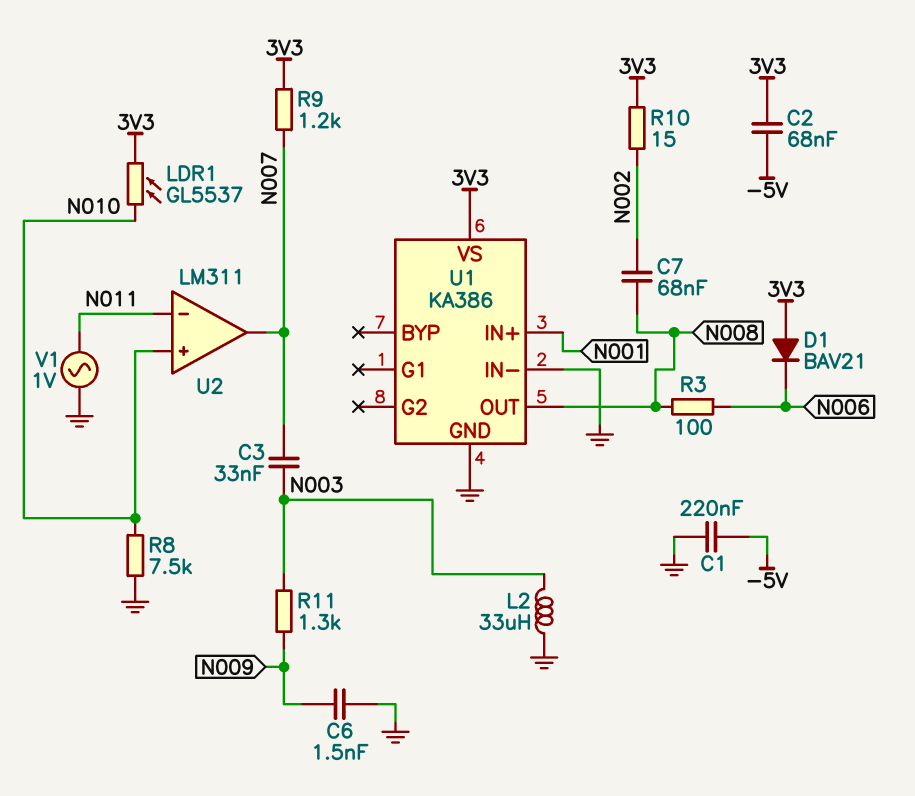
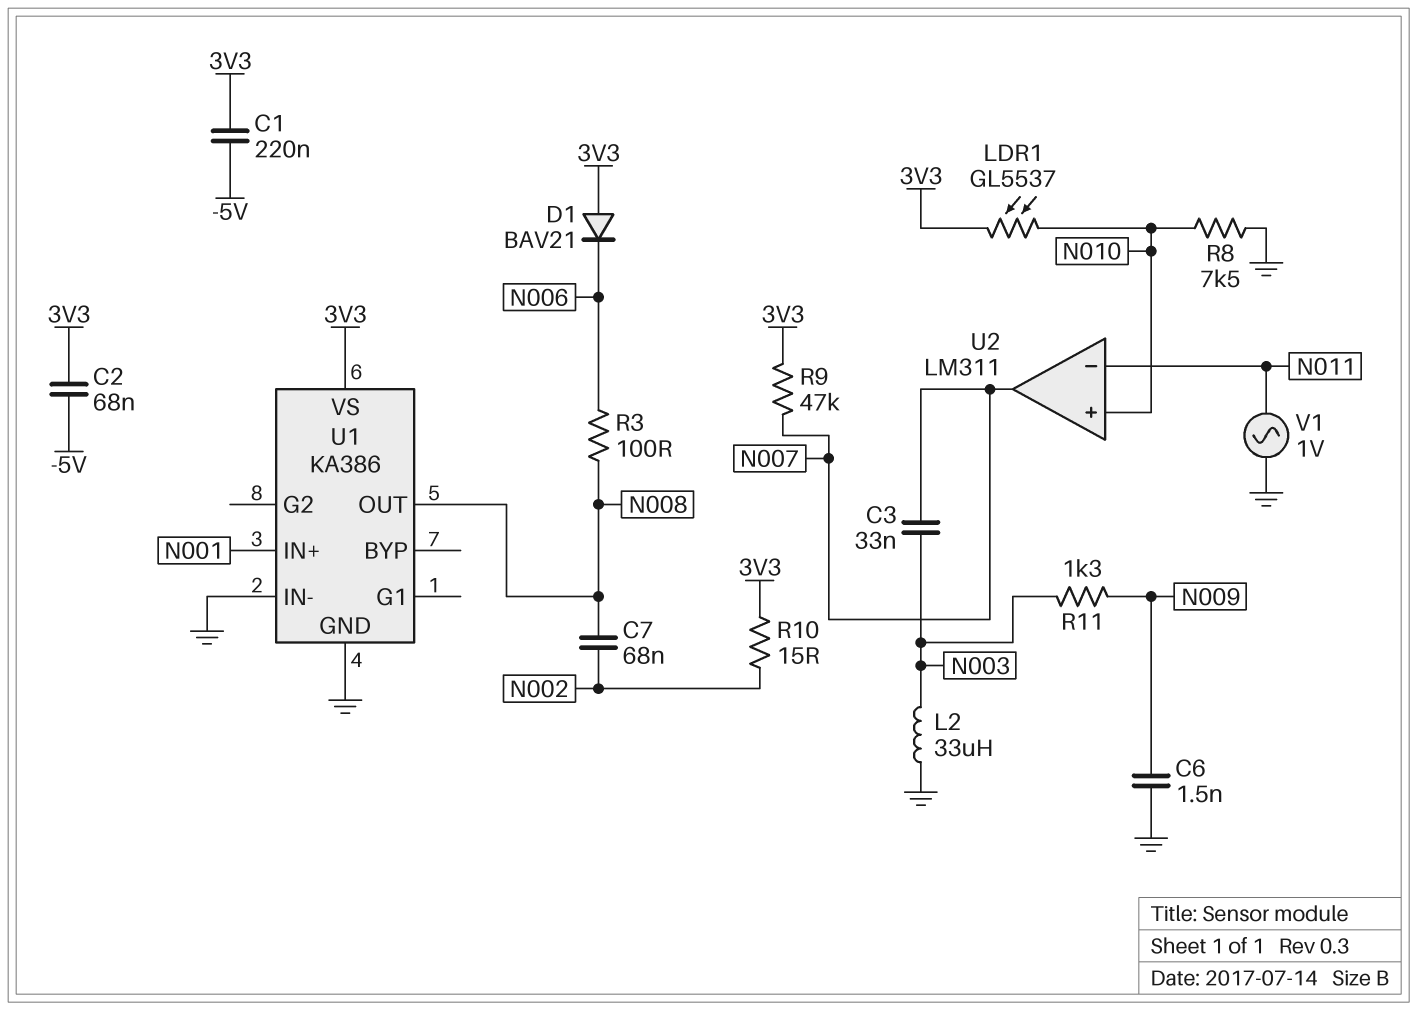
C1: 220nF (-5V, GND) -> 220nF (-5V, 3V3)
R9: 1.2k (3V3, N007) -> 47k (3V3, N007)

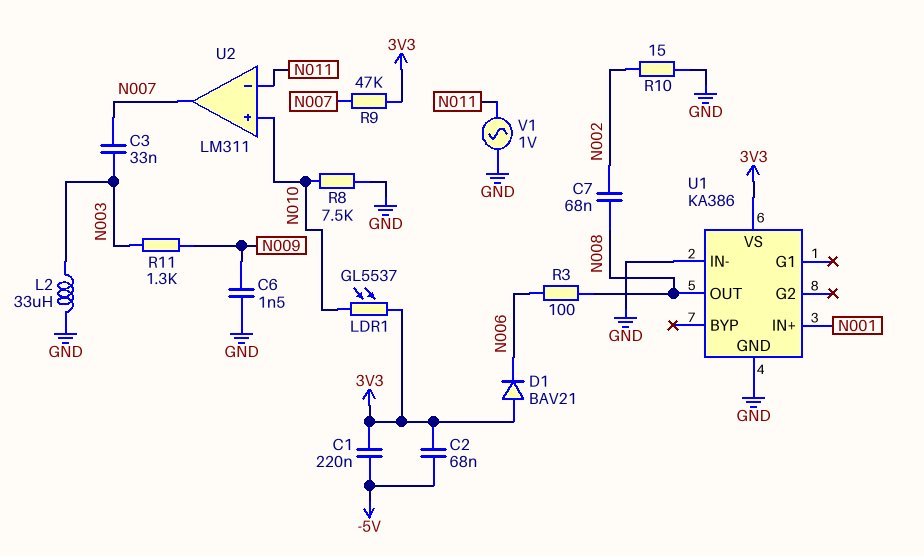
R10: 15 (3V3, N002) -> 15 (GND, N002)

